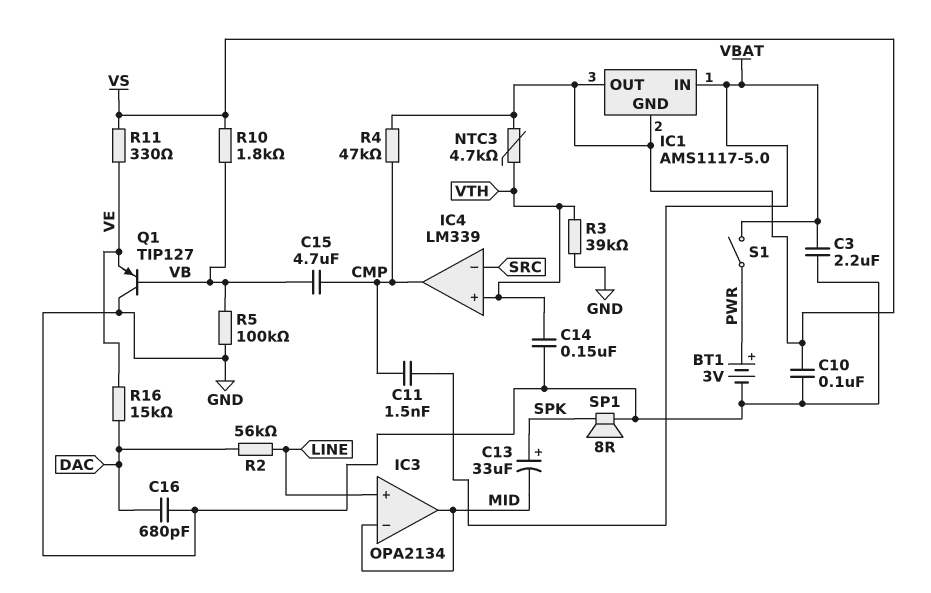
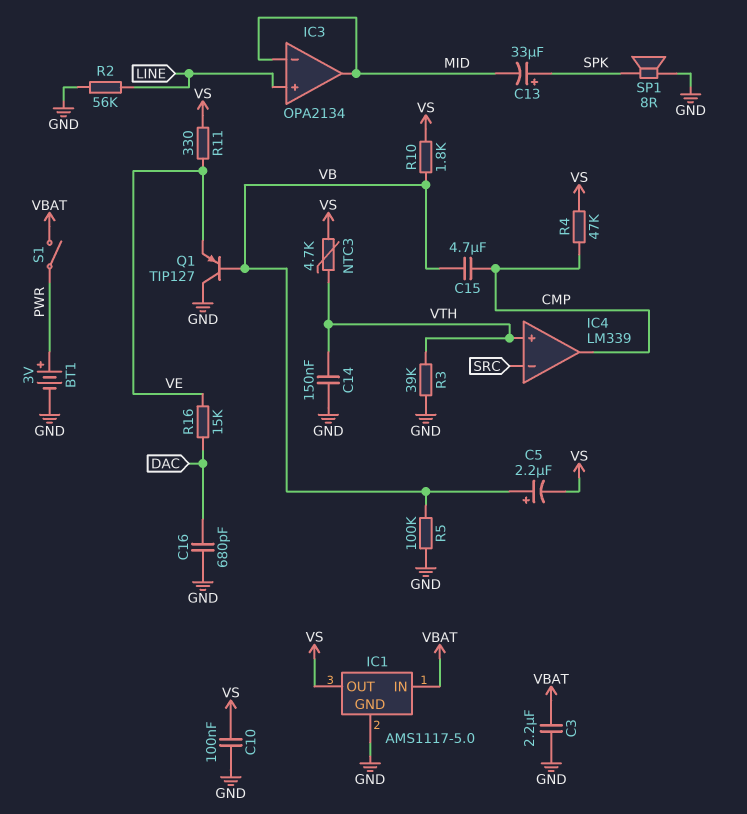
C5: none -> 2.2uF (plus VB, minus VS)
C11: 1.5nF (CMP, VBAT) -> none
IC1 pin GND: VS -> GND
R2: 56k (DAC, LINE) -> 56k (GND, LINE)

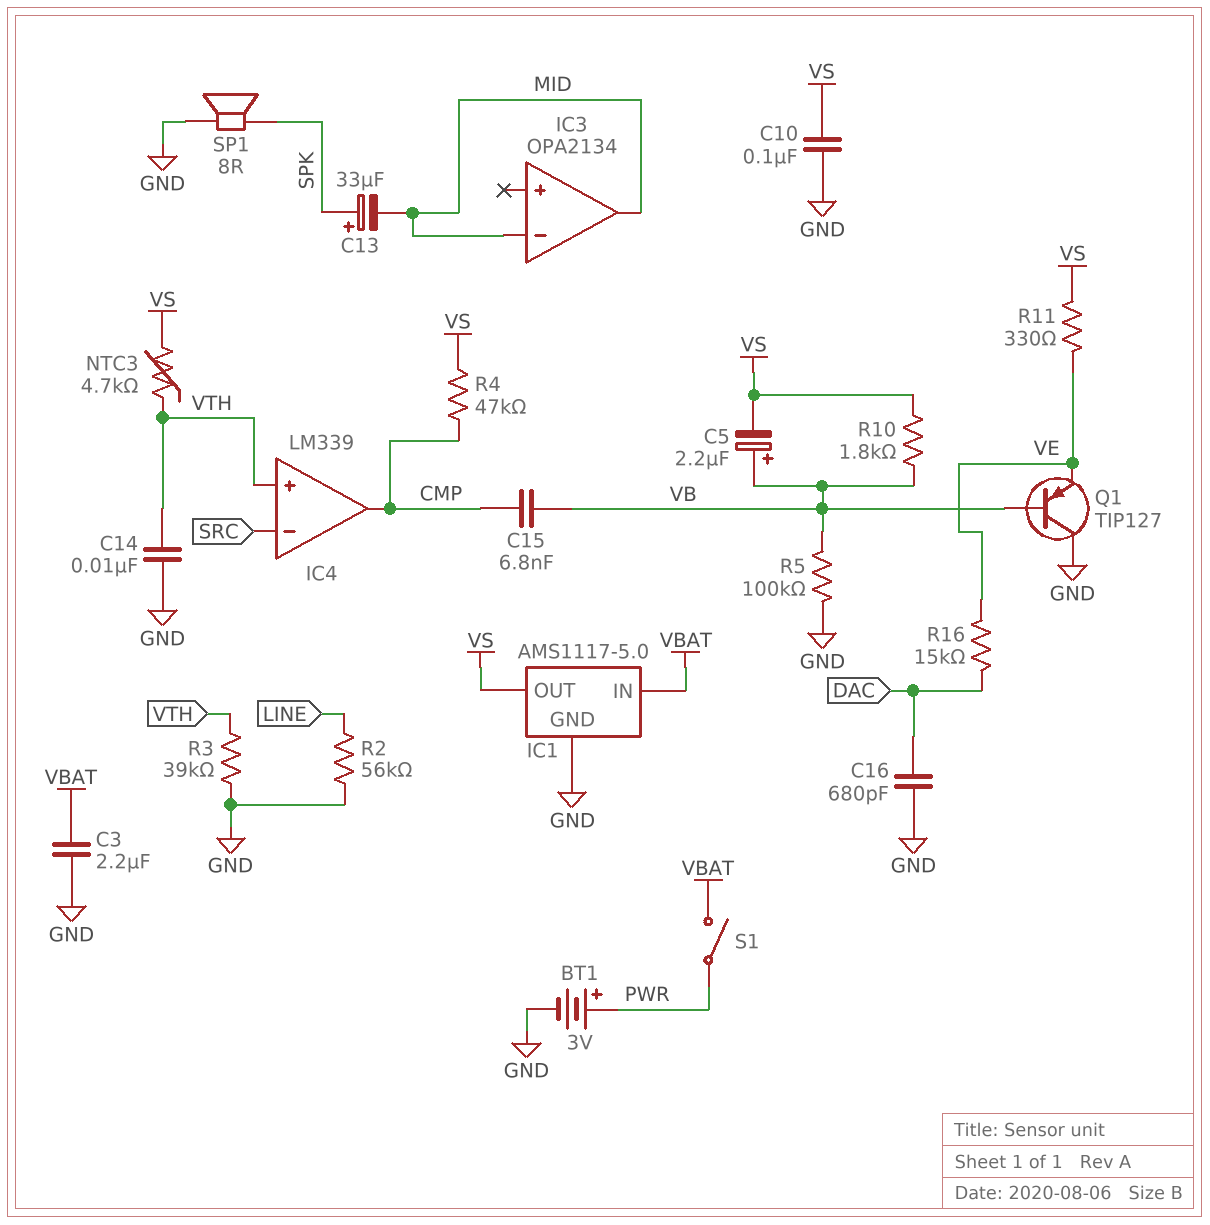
C14: 150nF (GND, VTH) -> 10nF (GND, VTH)
C15: 4.7uF (CMP, VB) -> 6.8nF (CMP, VB)
IC3 pin in+: LINE -> none

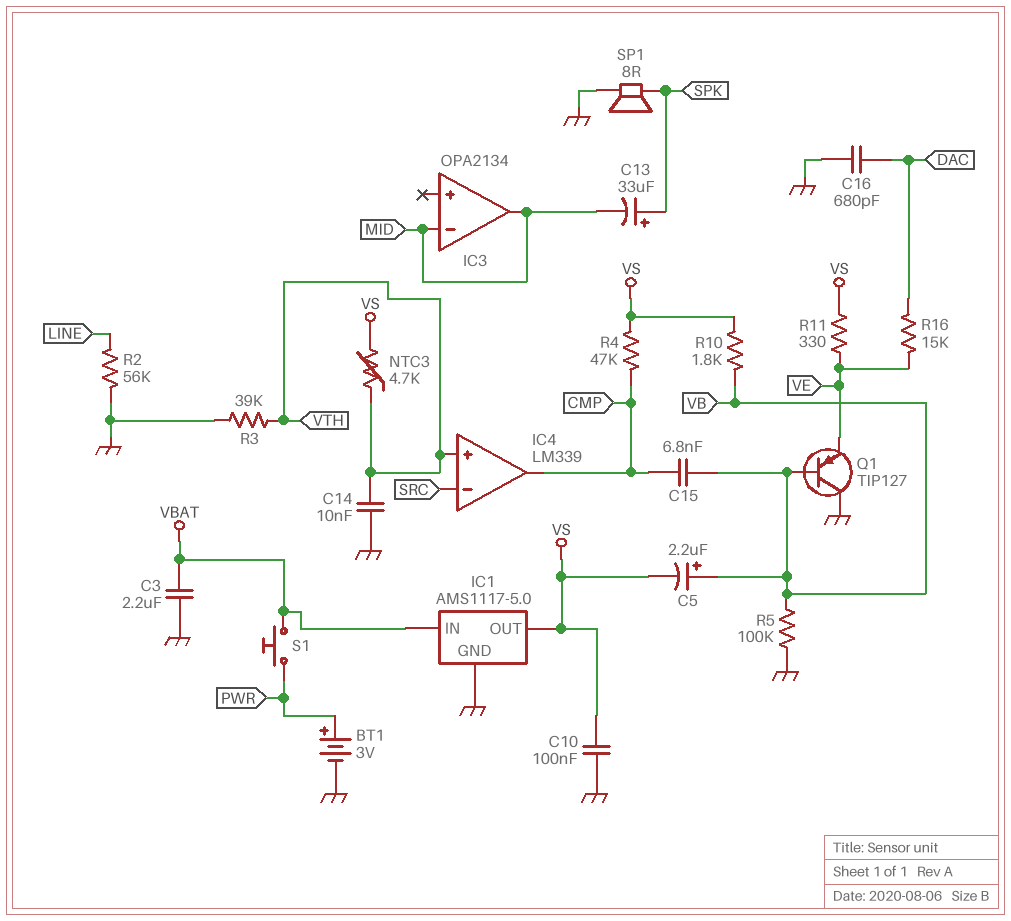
S1: switch (PWR, VBAT) -> button (PWR, VBAT)

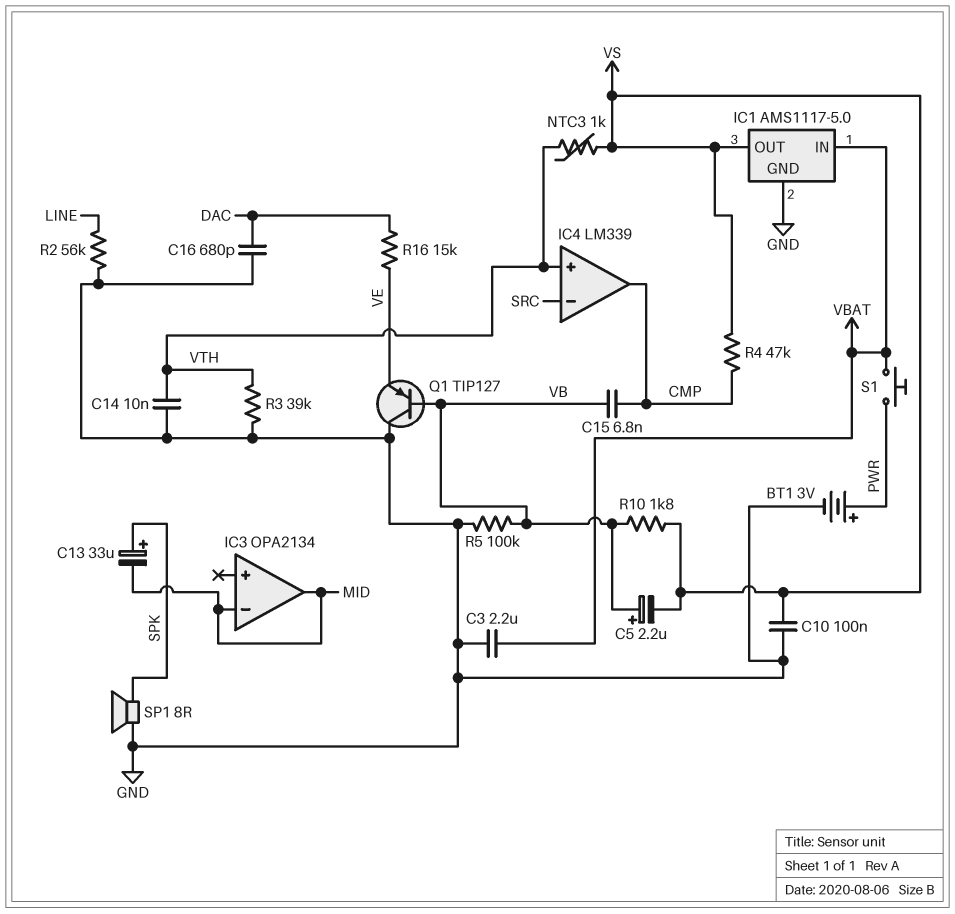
NTC3: 4.7k (VS, VTH) -> 1k (VS, VTH)
R11: 330 (VE, VS) -> none

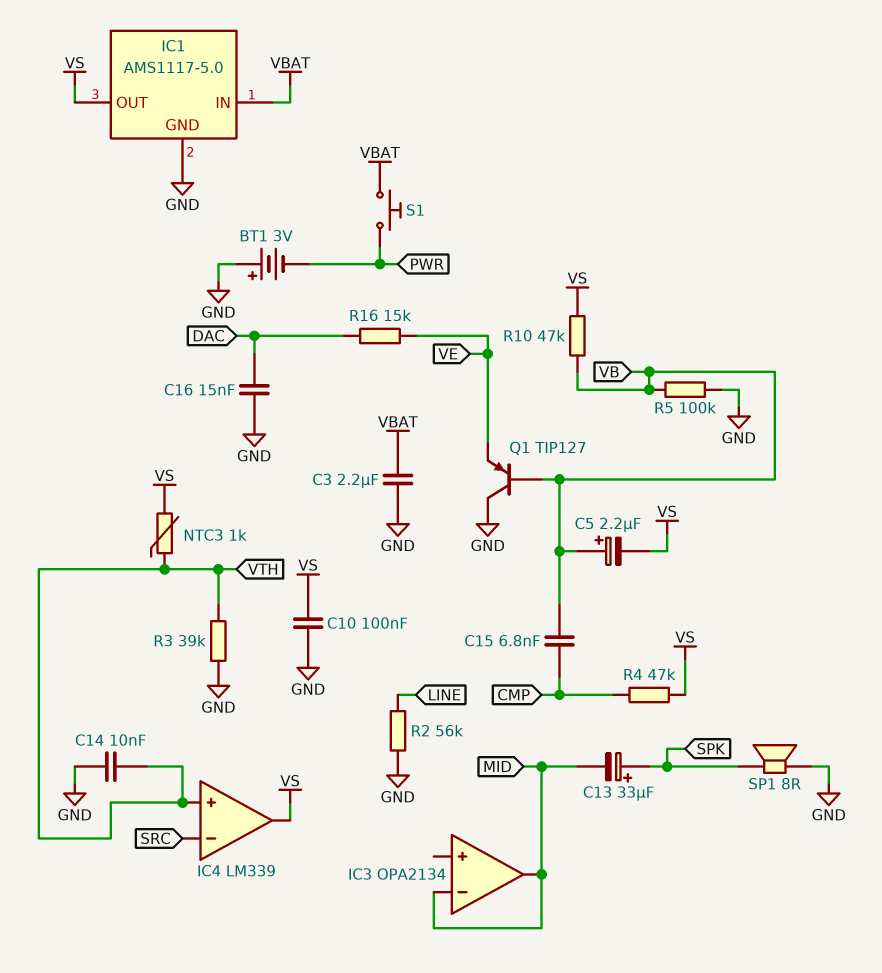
BT1: 3V (plus PWR, minus GND) -> 3V (plus GND, minus PWR)
C16: 680pF (DAC, GND) -> 15nF (DAC, GND)
IC4 pin out: CMP -> VS
R10: 1.8k (VB, VS) -> 47k (VB, VS)

